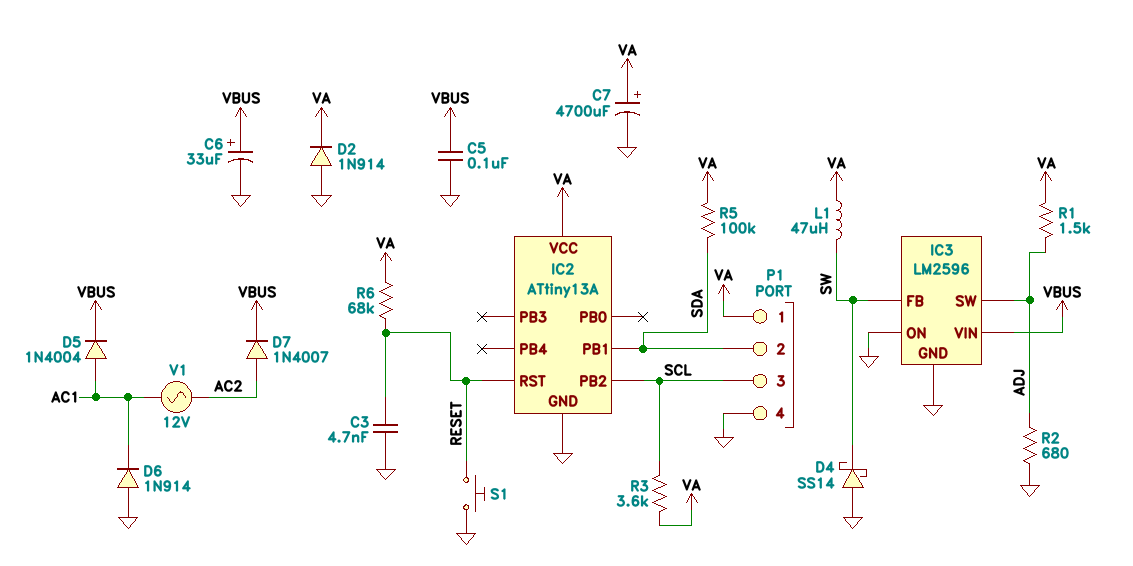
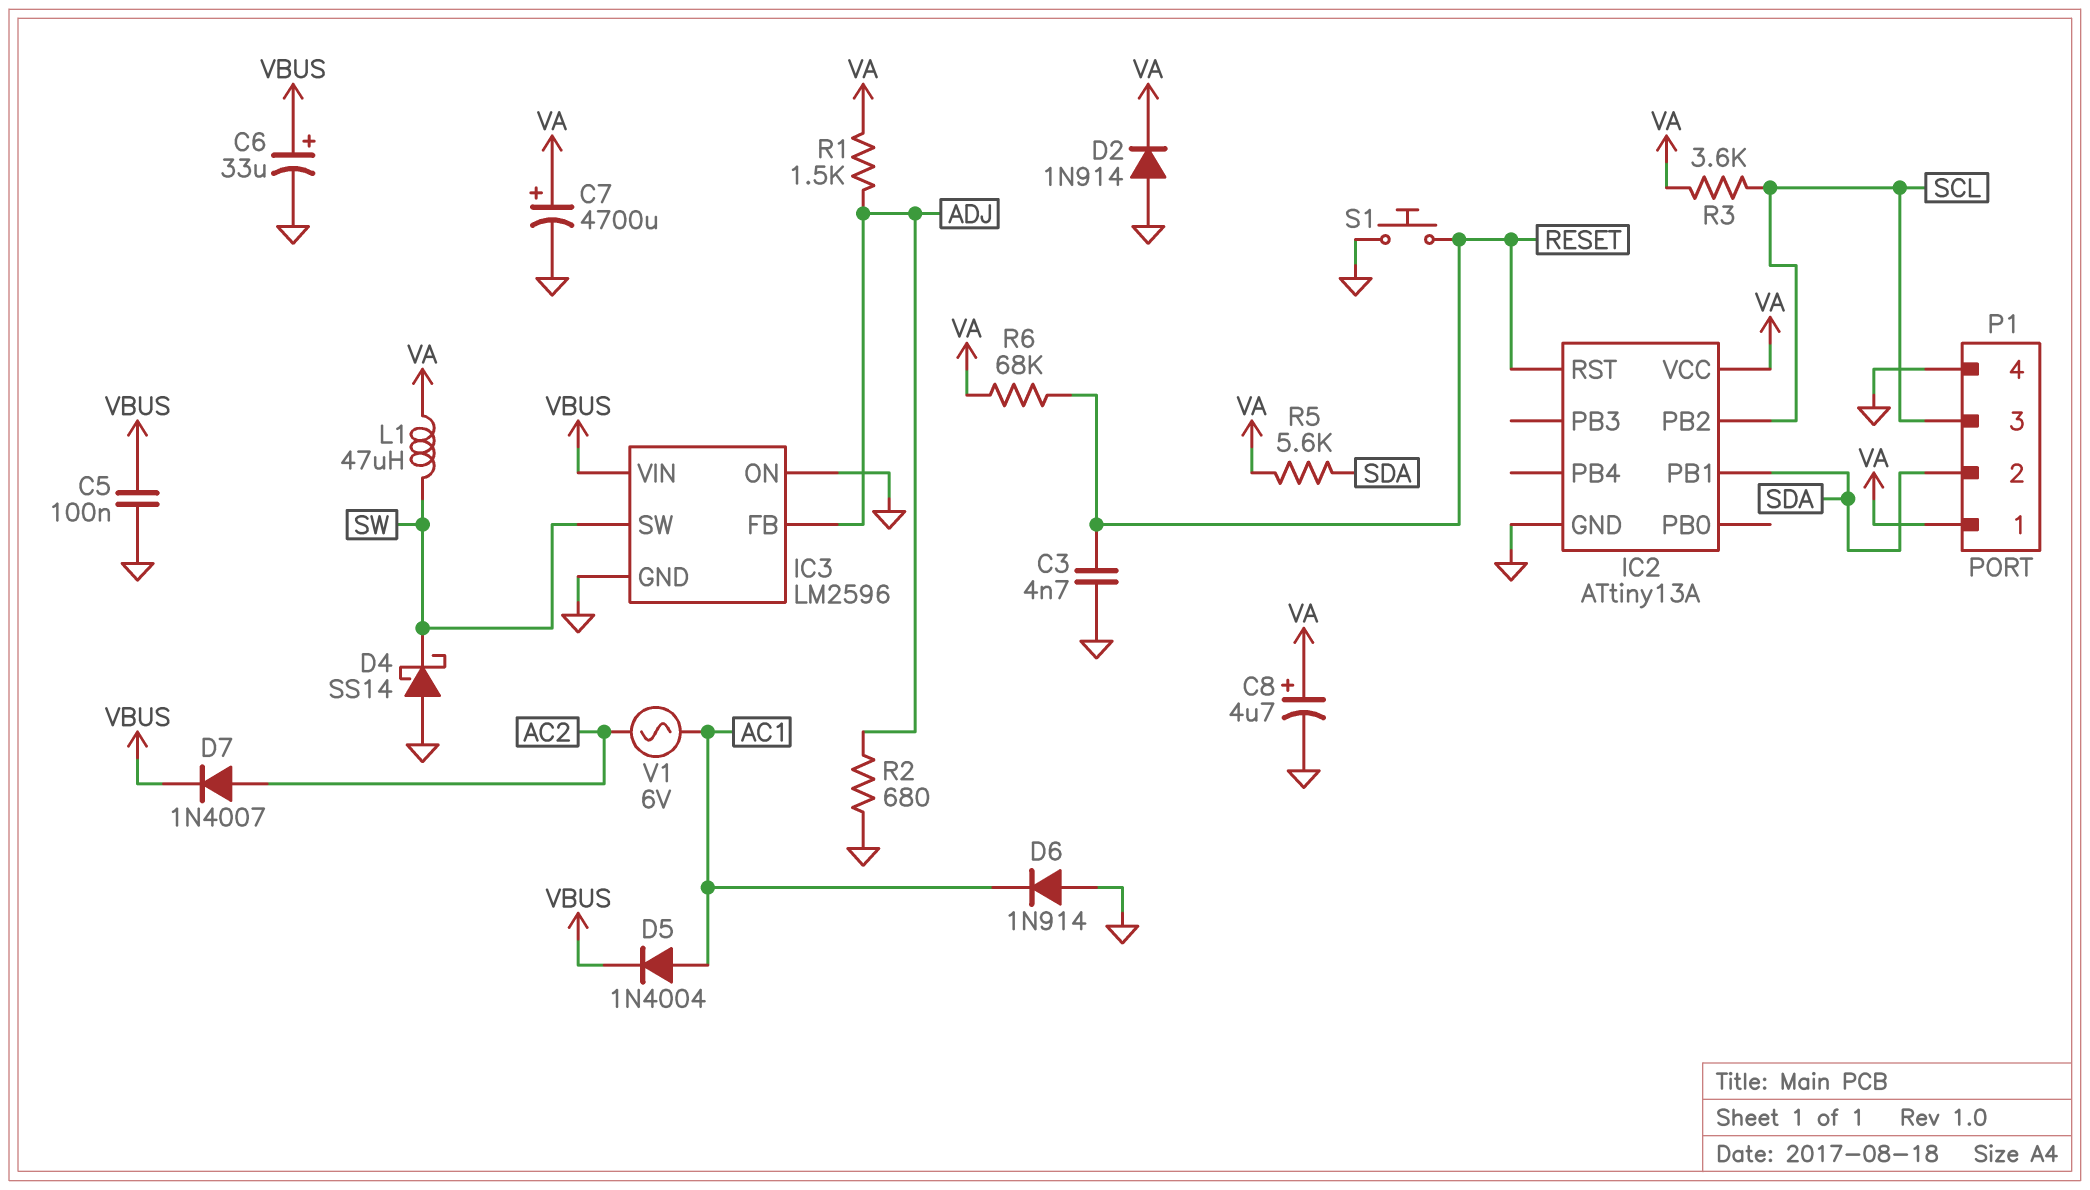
C8: none -> 4.7uF (plus VA, minus GND)
IC3 pin FB: SW -> ADJ
IC3 pin SW: ADJ -> SW
R5: 100k (SDA, VA) -> 5.6k (SDA, VA)
V1: AC 12V (AC1, AC2) -> AC 6V (AC1, AC2)

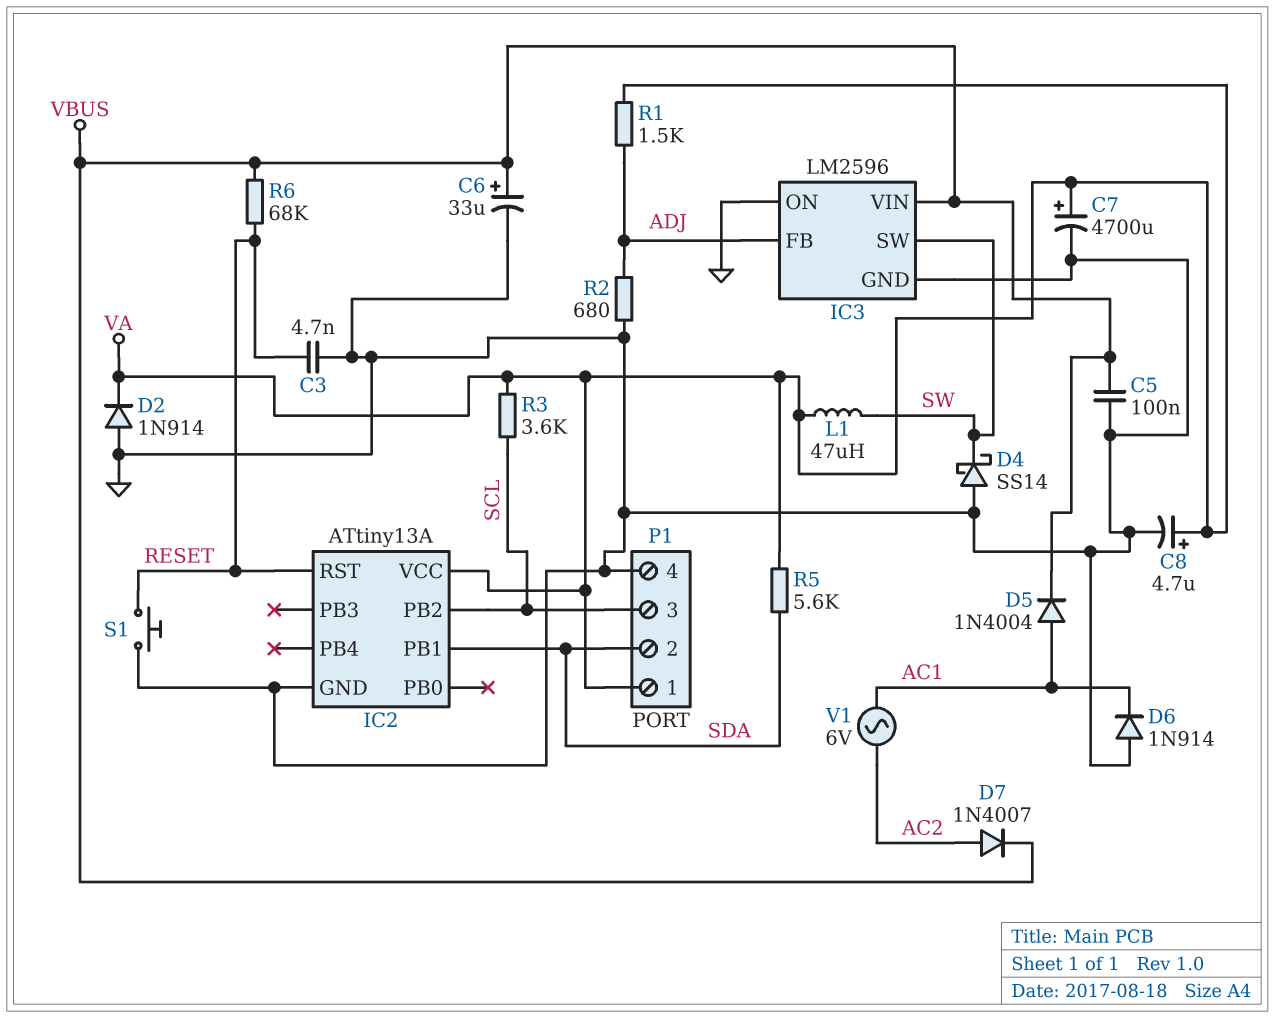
R6: 68k (RESET, VA) -> 68k (RESET, VBUS)

